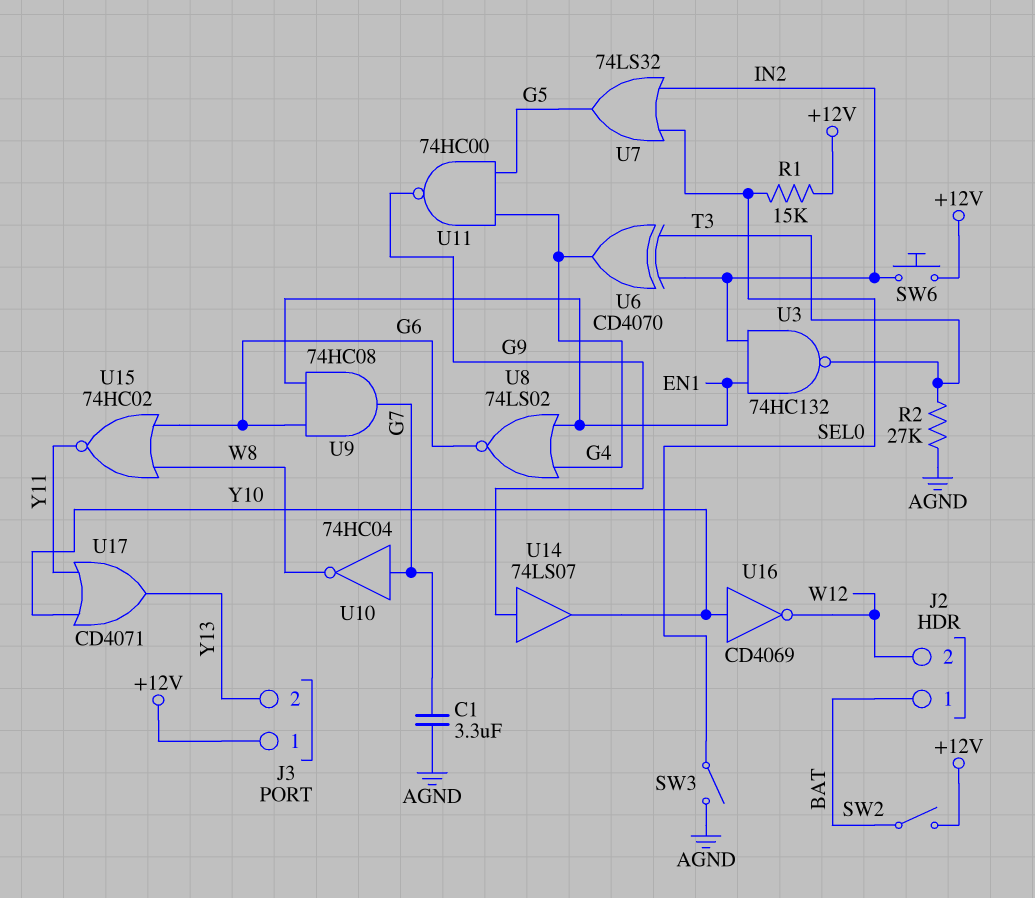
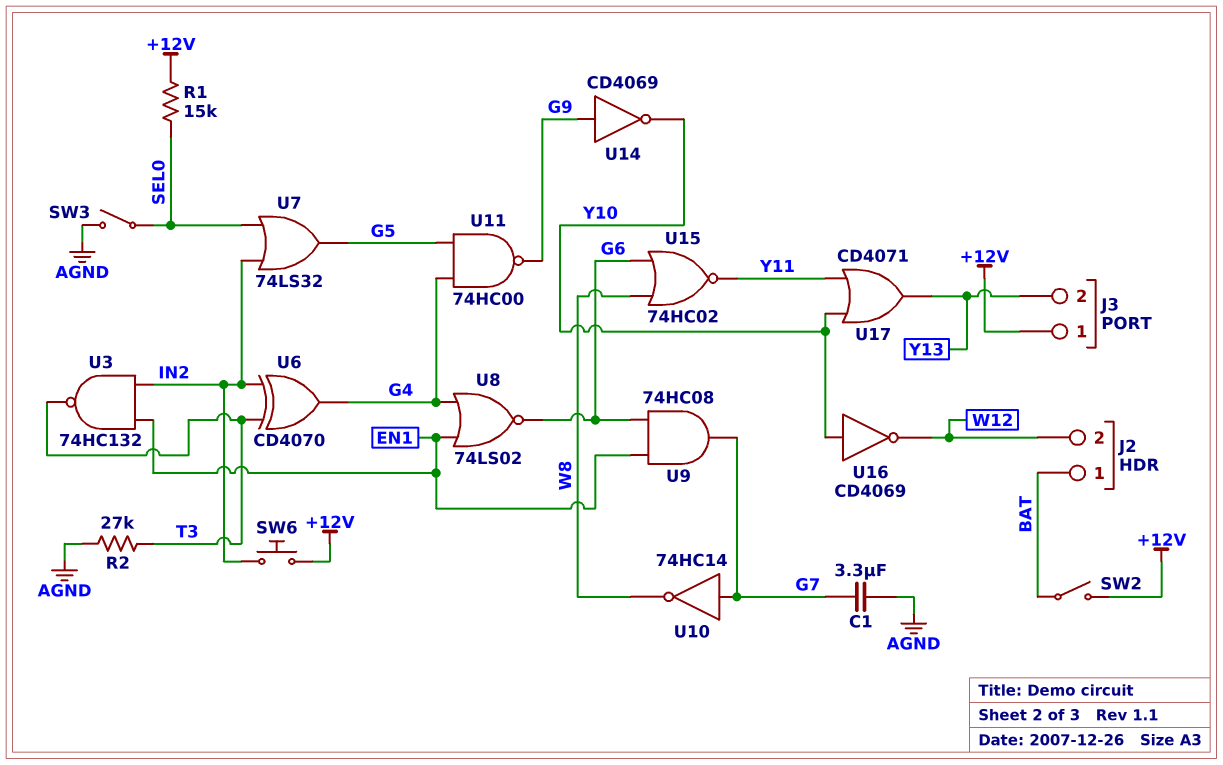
U10: NOT 74HC04 (in G7, out W8) -> NOT 74HC14 (in G7, out W8)
U14: buffer 74LS07 (in G9, out Y10) -> NOT CD4069 (in G9, out Y10)

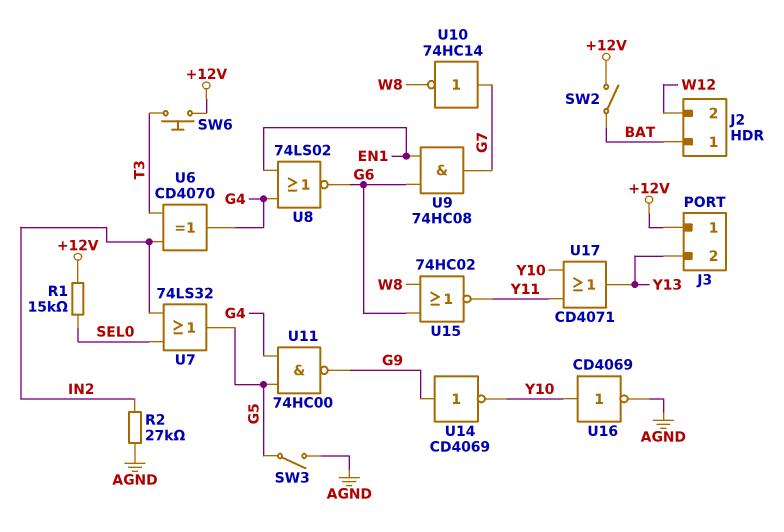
C1: 3.3uF (AGND, G7) -> none
R2: 27k (AGND, T3) -> 27k (AGND, IN2)
SW3: switch (AGND, SEL0) -> switch (AGND, G5)
SW6: button (+12V, IN2) -> button (+12V, T3)
U3: NAND 74HC132 (in EN1, in IN2, out T3) -> none
U16: NOT CD4069 (in Y10, out W12) -> NOT CD4069 (in Y10, out AGND)

